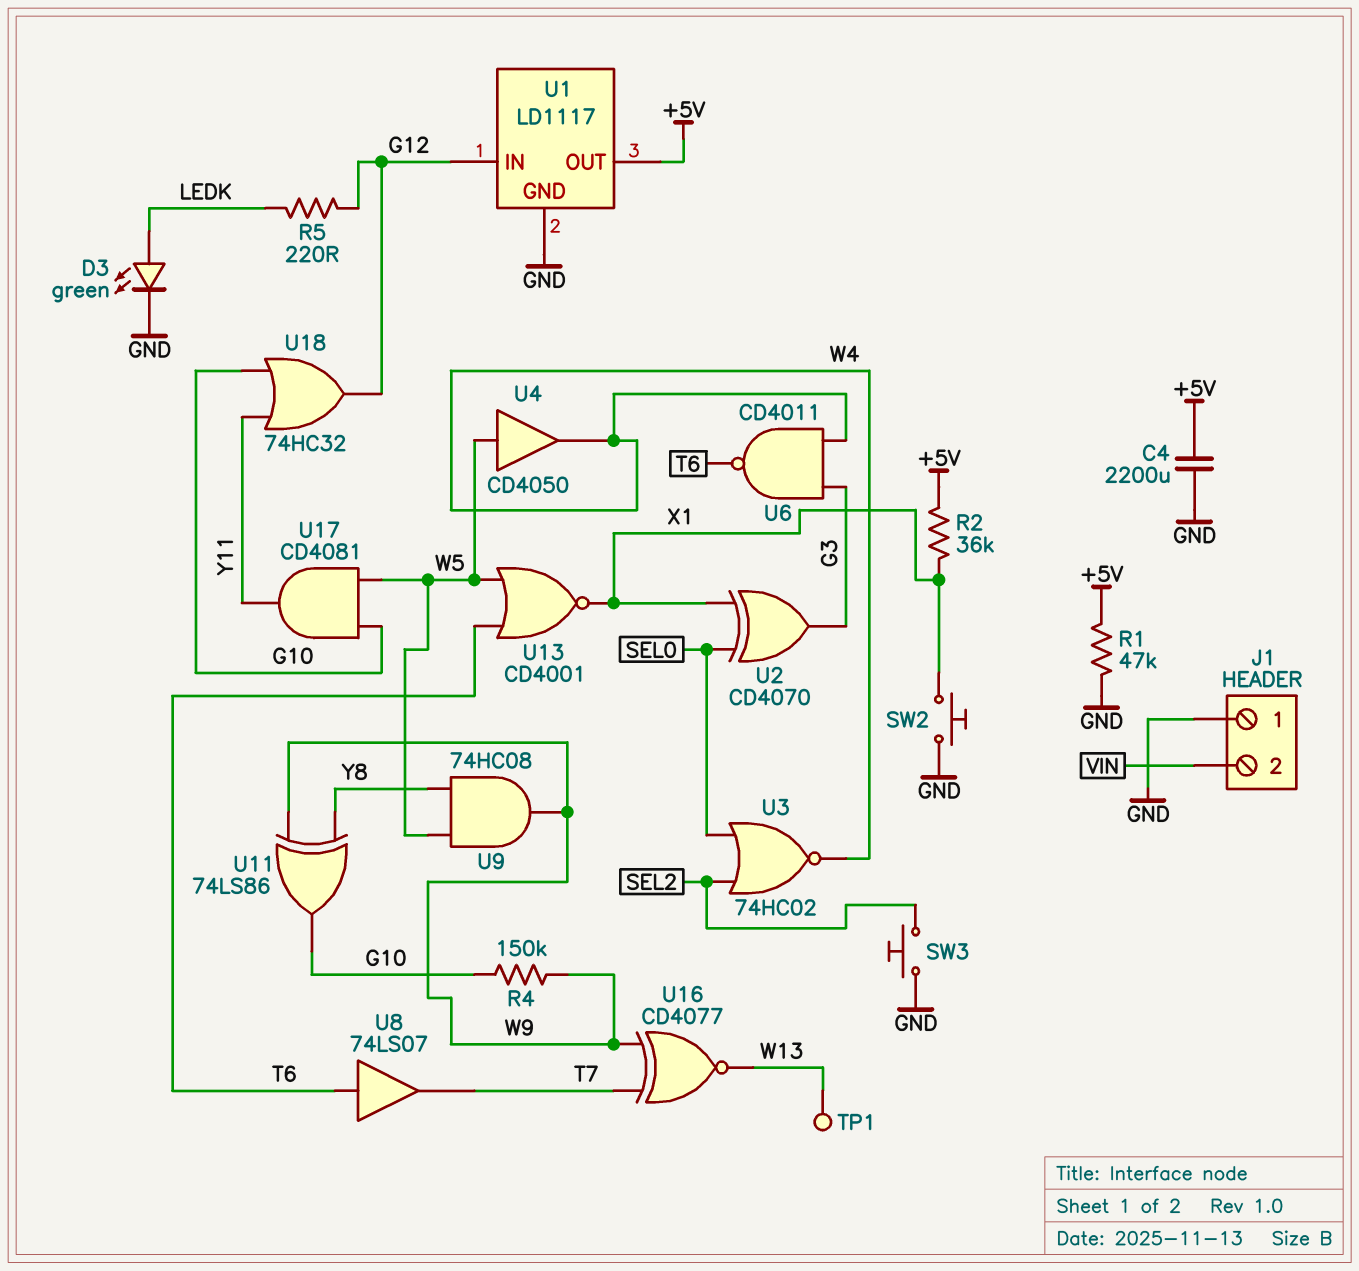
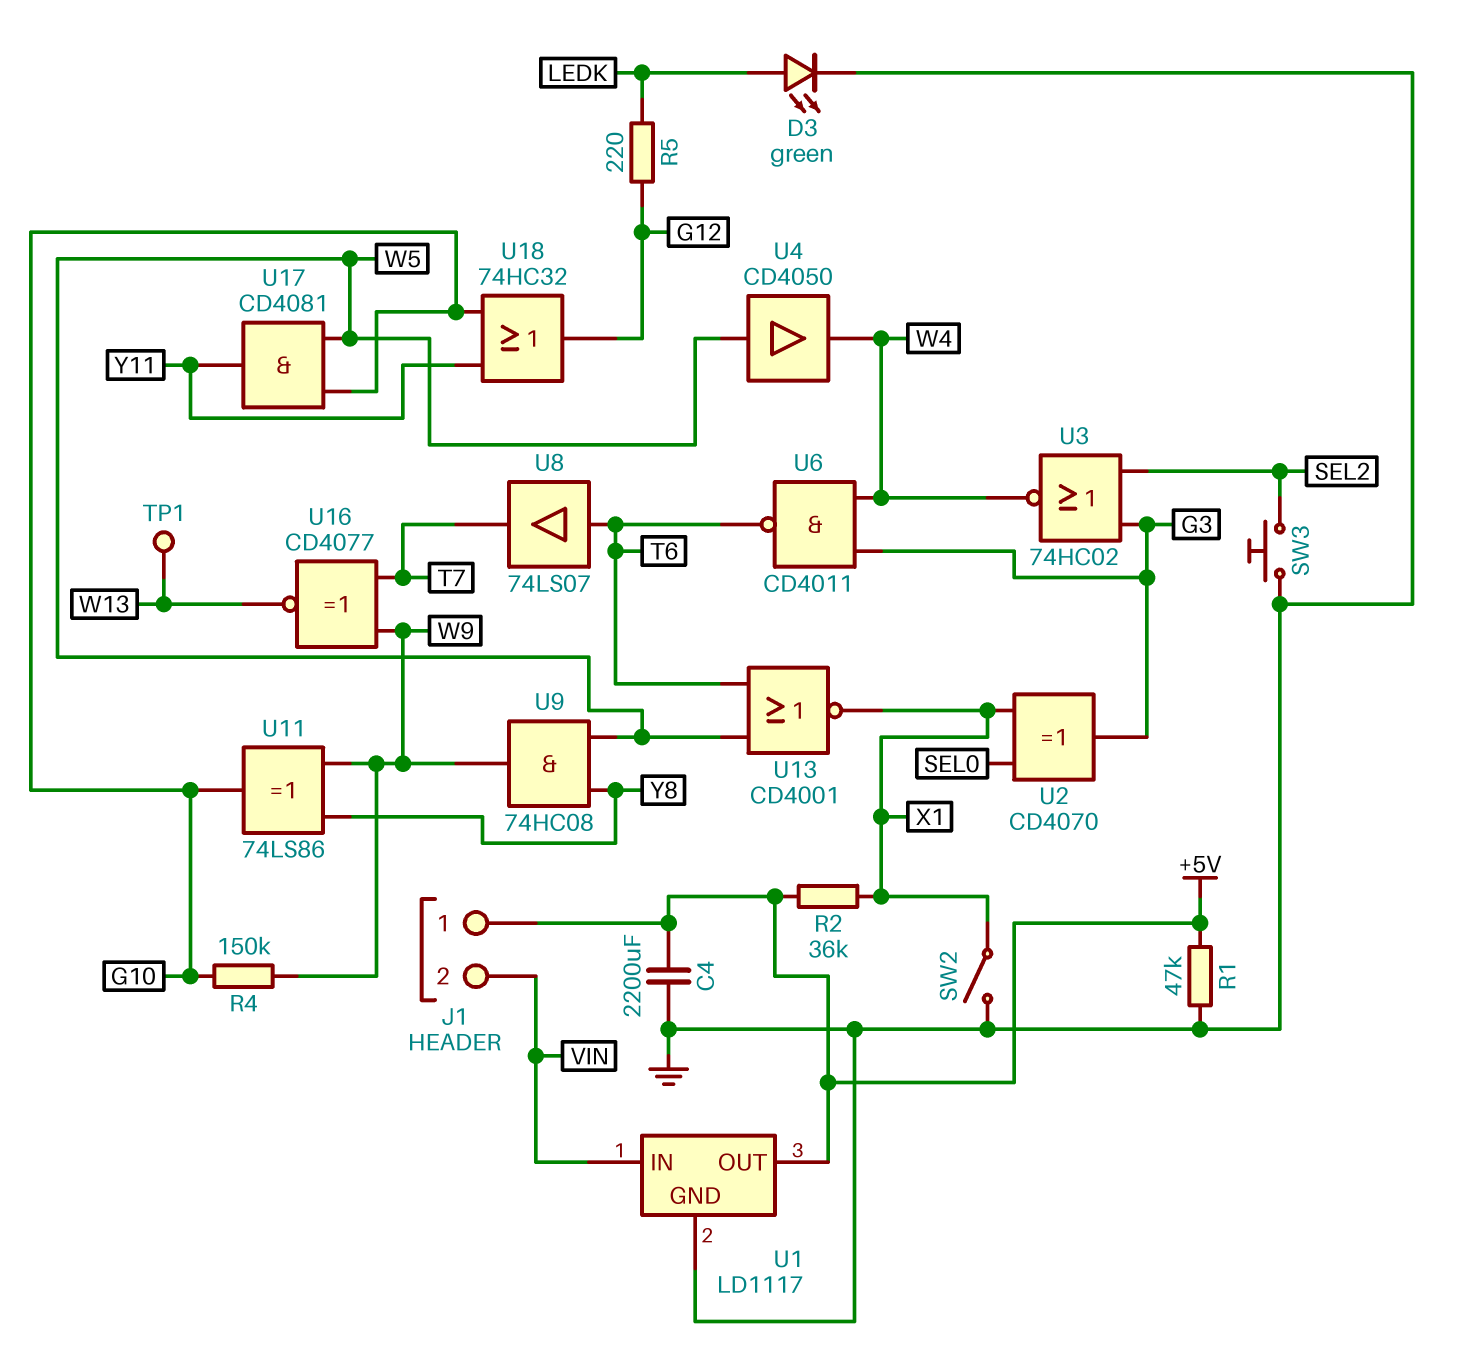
J1 pin 1: GND -> +5V
SW2: button (GND, X1) -> switch (GND, X1)
U1 pin IN: G12 -> VIN
U3: NOR 74HC02 (in SEL0, in SEL2, out W4) -> NOR 74HC02 (in G3, in SEL2, out W4)

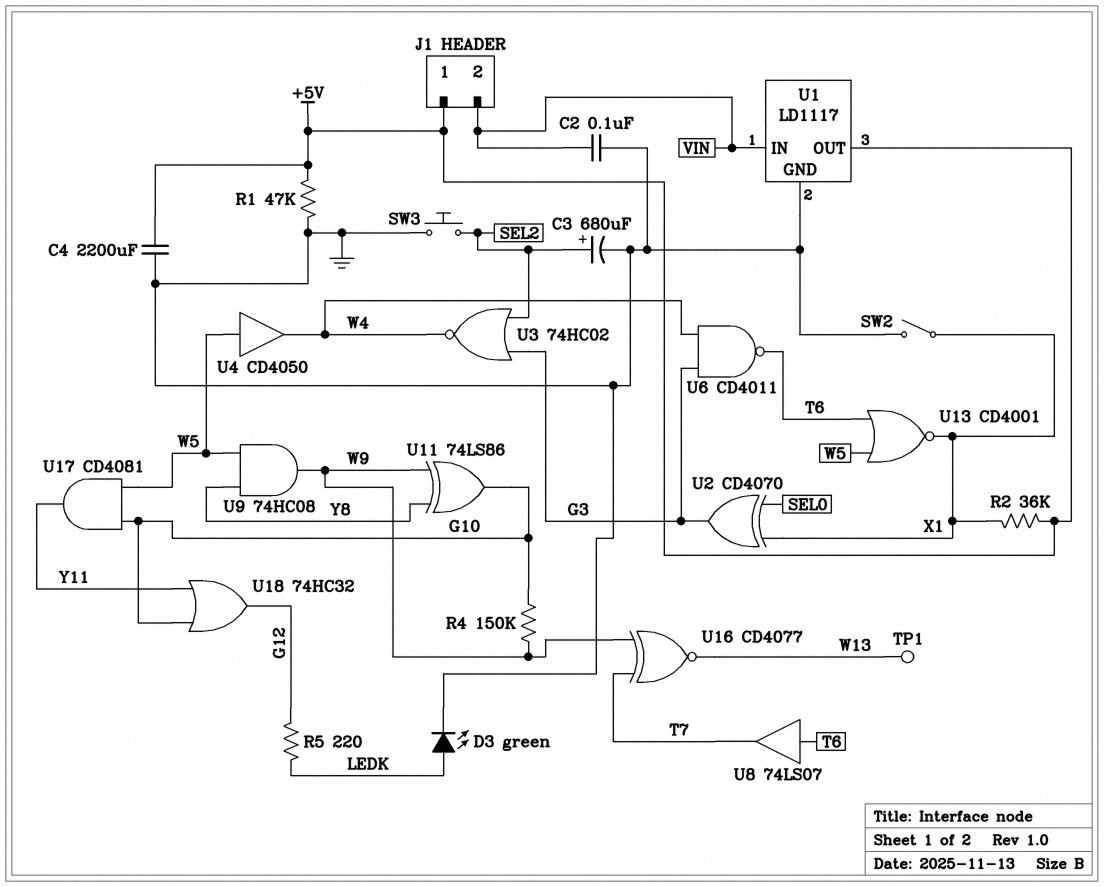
C2: none -> 100nF (GND, VIN)
C3: none -> 680uF (plus SEL2, minus GND)

